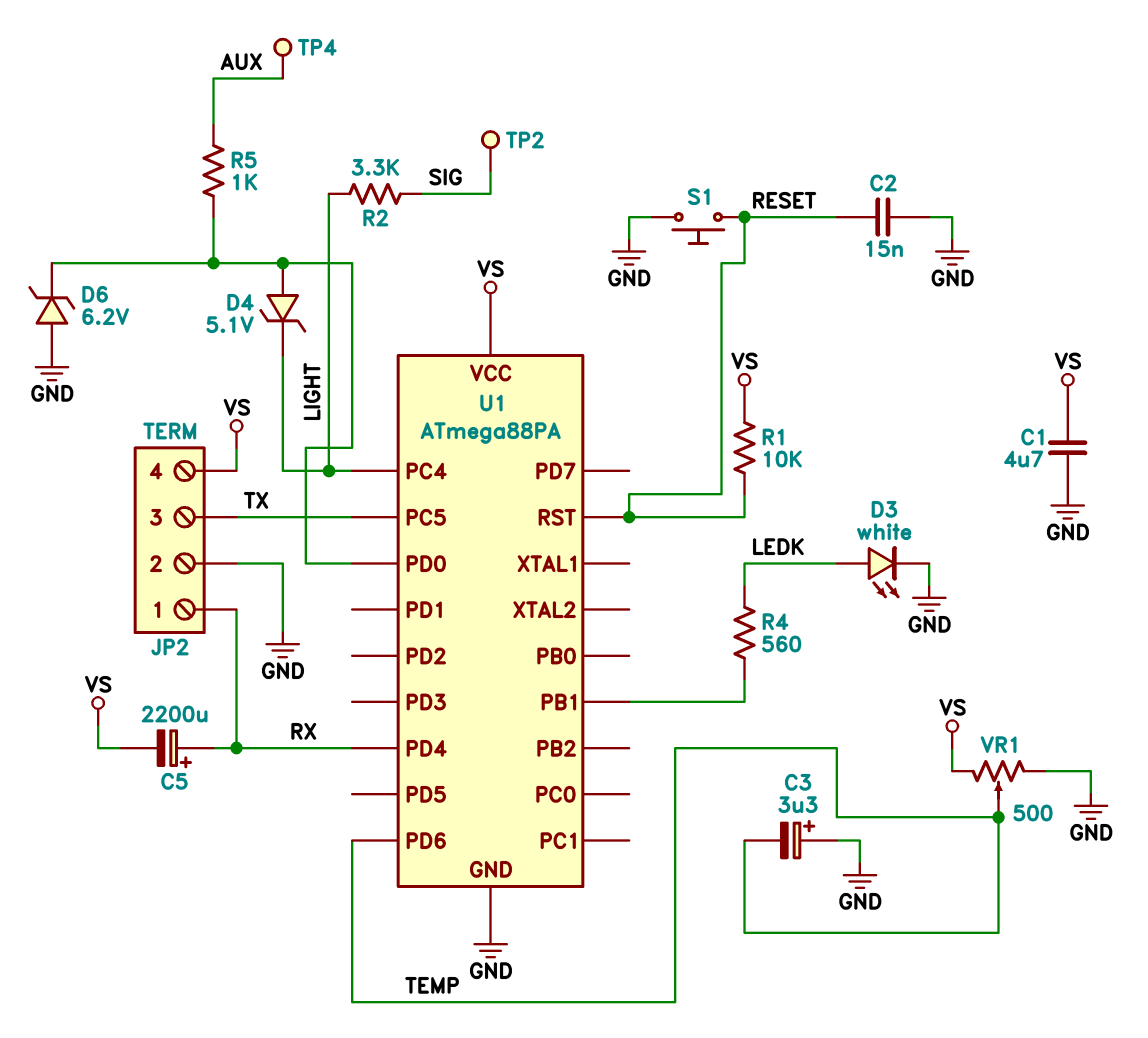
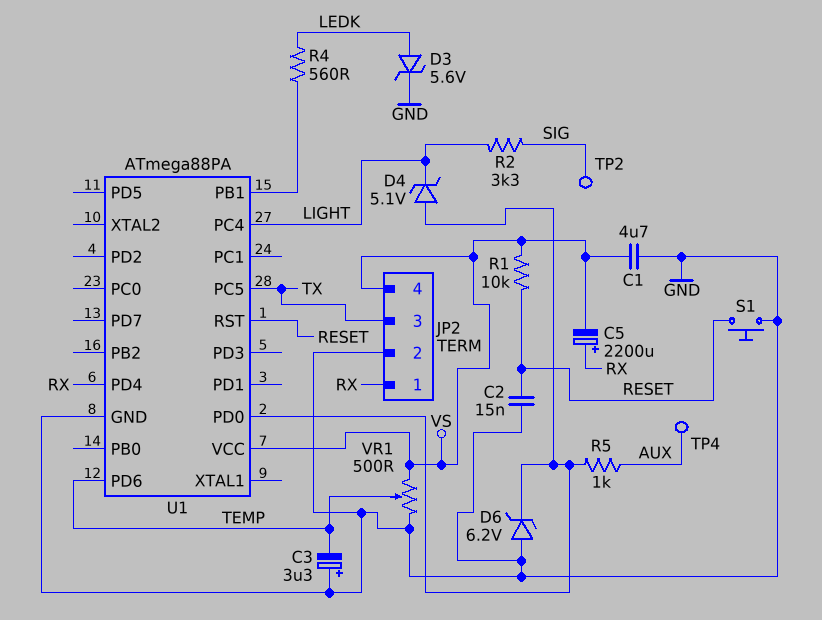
D3: LED white (A LEDK, K GND) -> zener 5.6V (A LEDK, K GND)

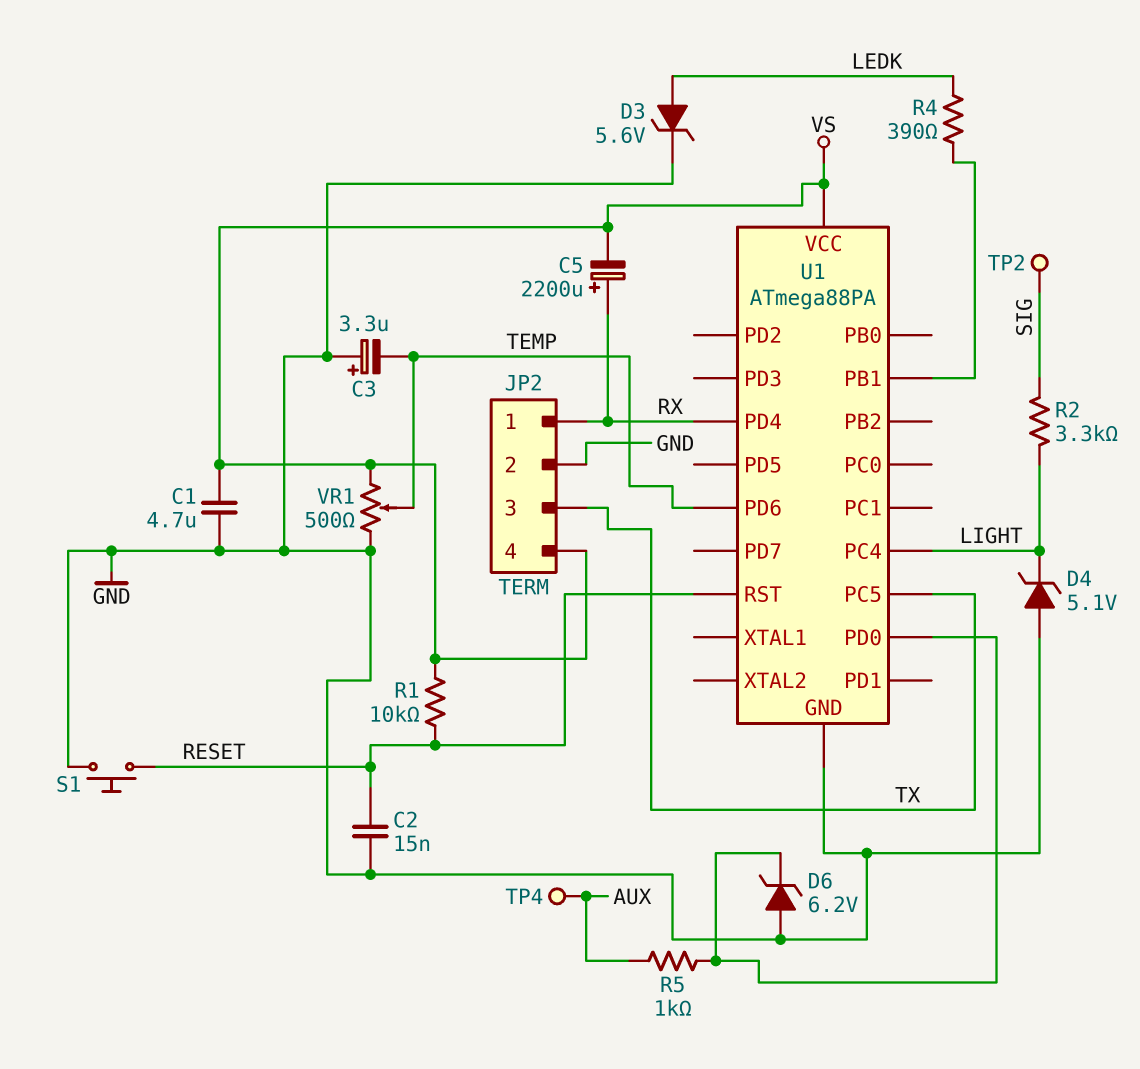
D4: zener 5.1V (A U1/PD0, K LIGHT) -> zener 5.1V (A GND, K LIGHT)
R4: 560 (LEDK, U1/PB1) -> 390 (LEDK, U1/PB1)

